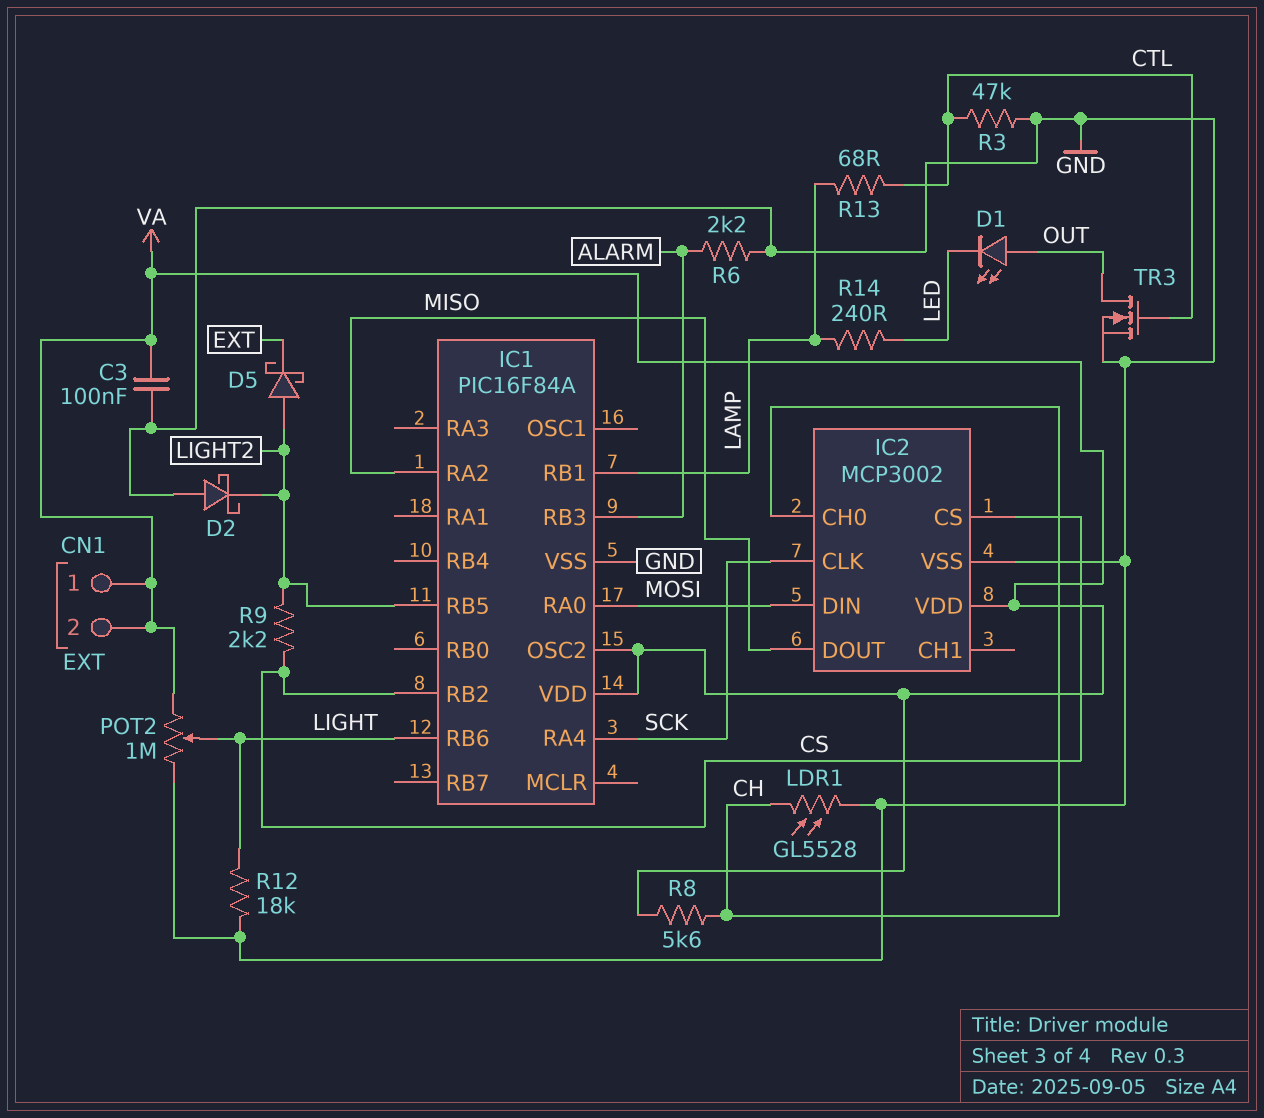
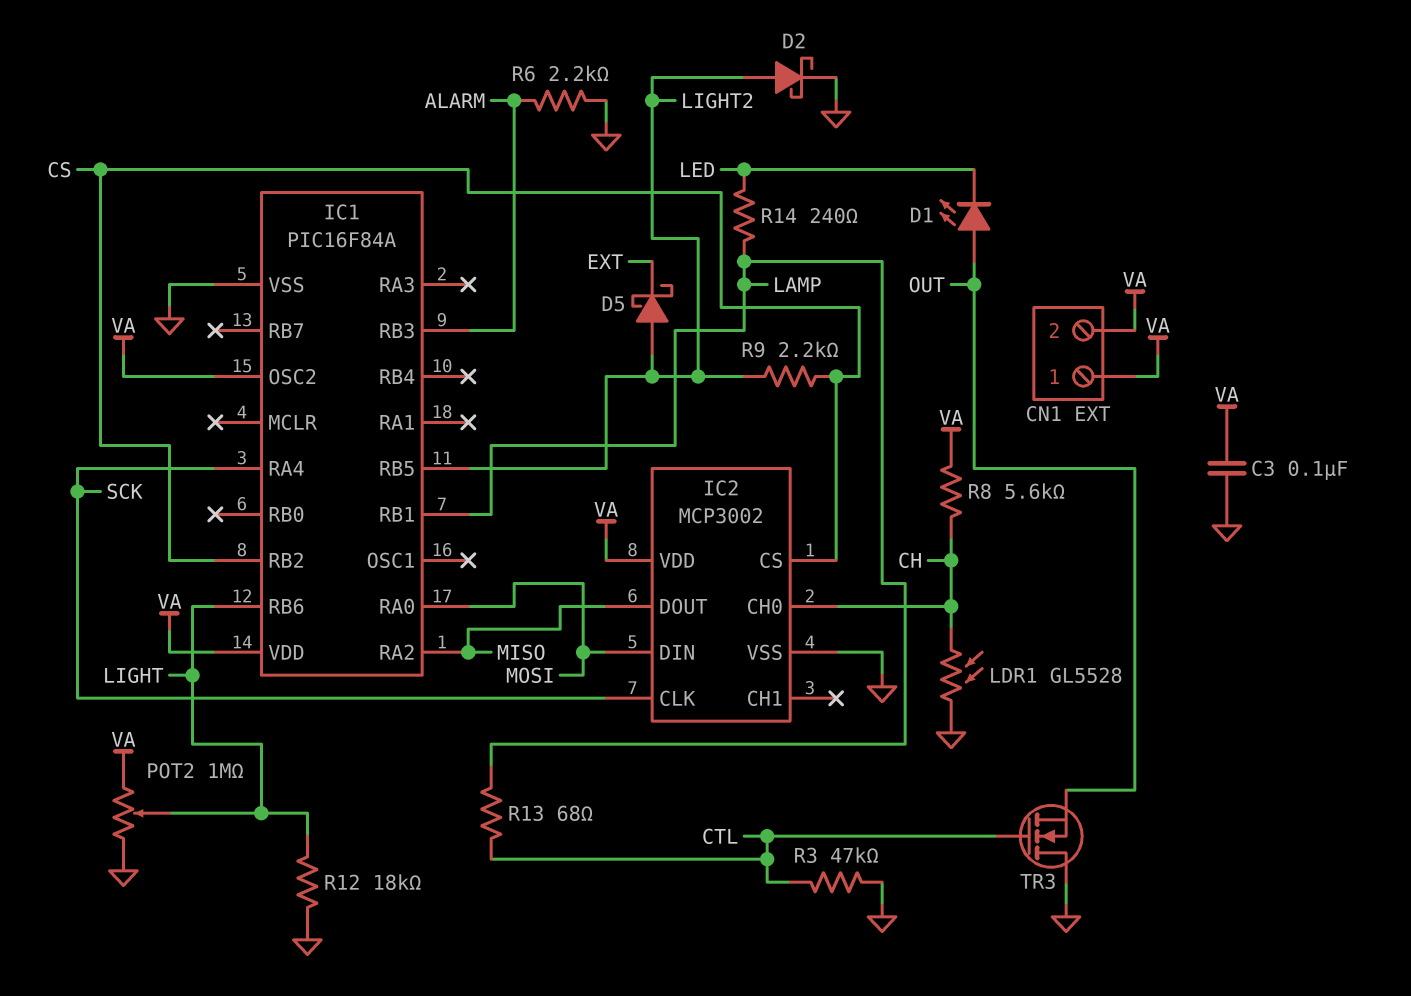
D2: schottky (A GND, K LIGHT2) -> schottky (A LIGHT2, K GND)
TR3: NMOS (G CTL, D OUT, S GND) -> NMOS (G CTL, D GND, S OUT)

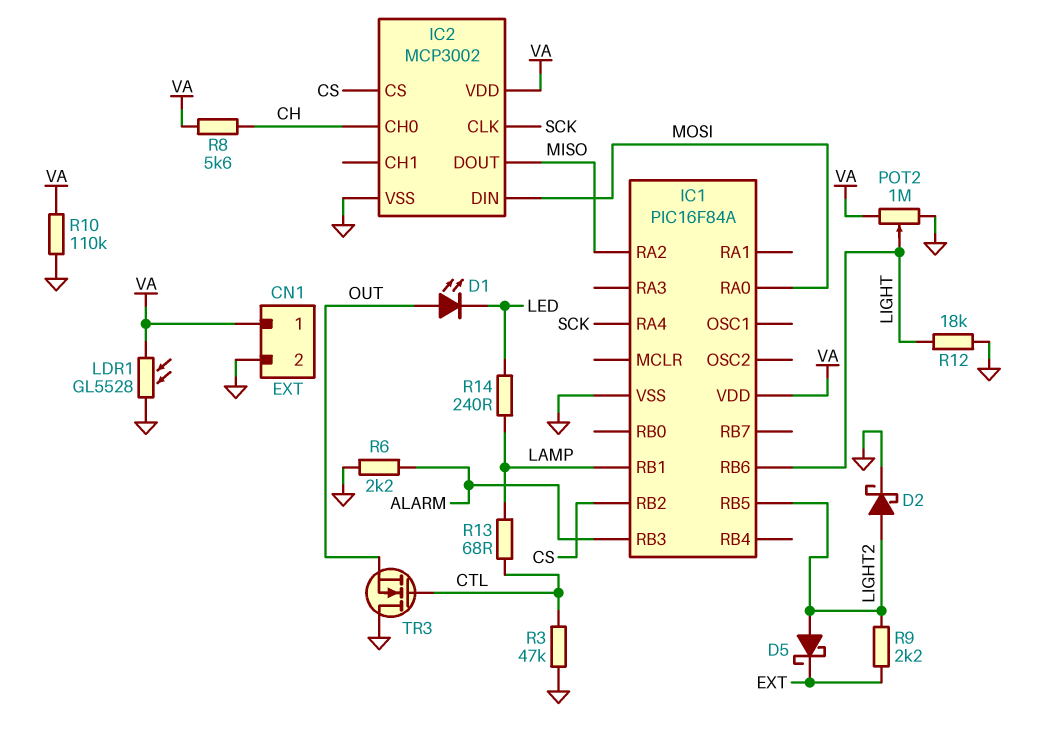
C3: 100nF (GND, VA) -> none
CN1 pin 2: VA -> GND
IC1 pin OSC2: VA -> none
LDR1: GL5528 (CH, GND) -> GL5528 (GND, VA)
R9: 2.2k (CS, LIGHT2) -> 2.2k (EXT, LIGHT2)
R10: none -> 110k (GND, VA)

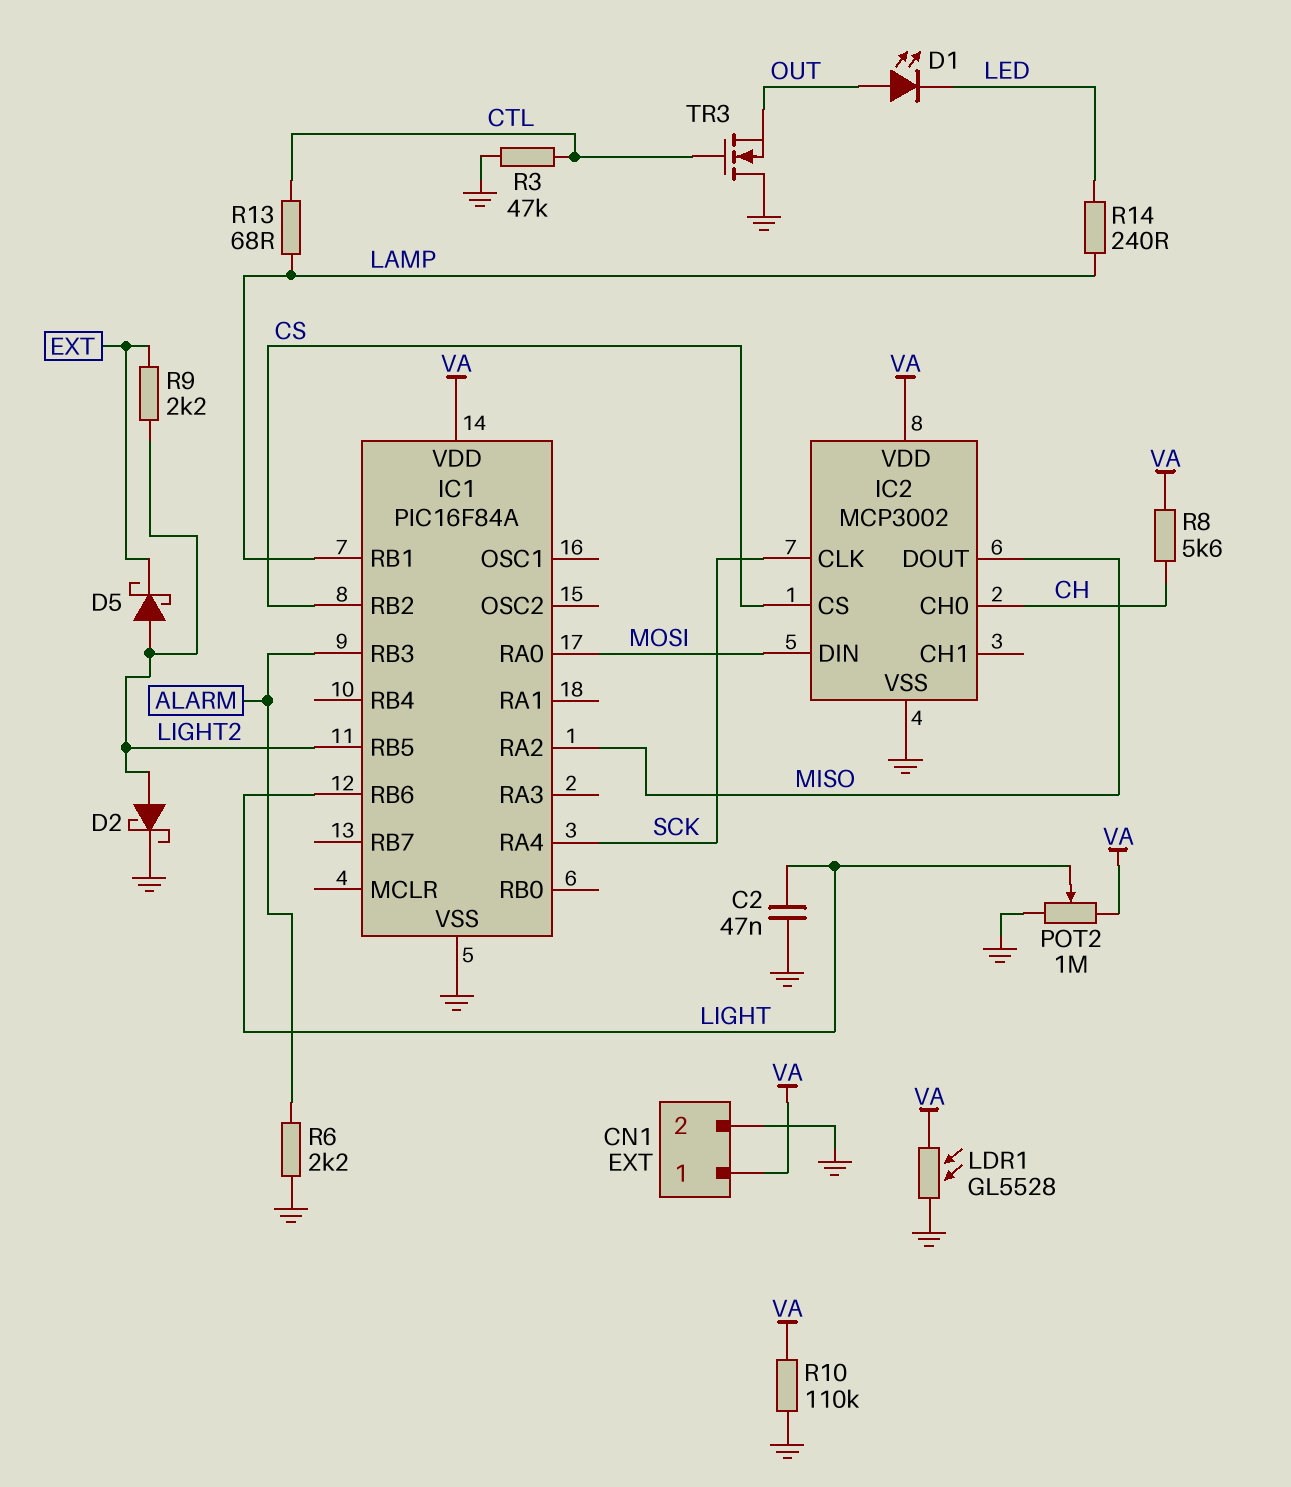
C2: none -> 47nF (GND, LIGHT)
R12: 18k (GND, LIGHT) -> none

